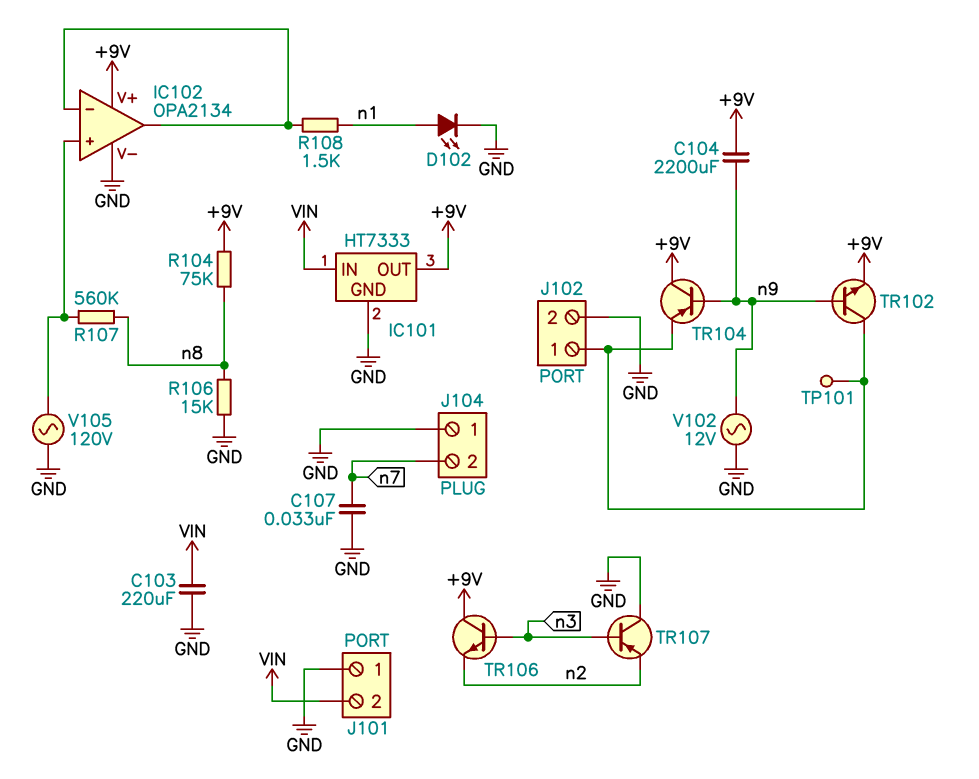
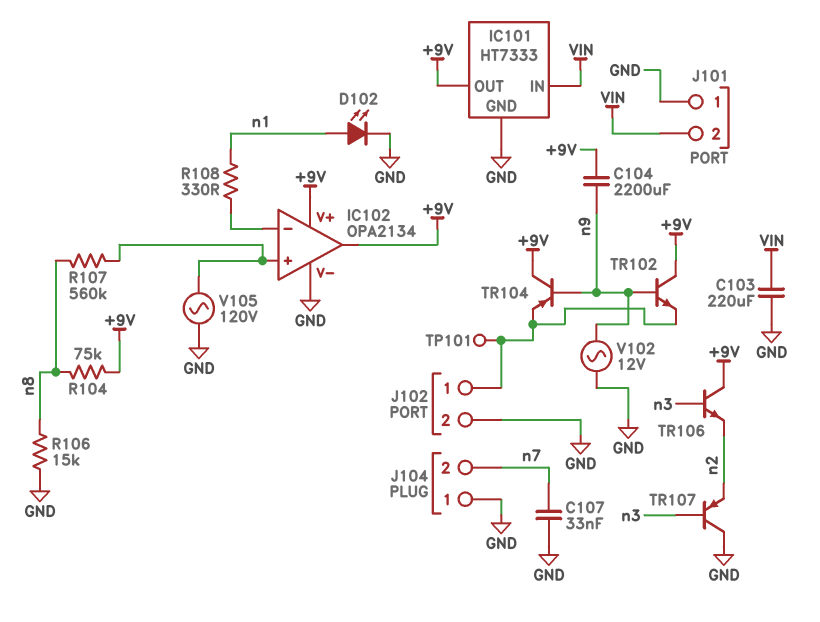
IC102 pin out: IC102/in- -> +9V
R108: 1.5k (IC102/in-, n1) -> 330 (IC102/in-, n1)
TR102: NPN (B n9, C J102/1, E +9V) -> NPN (B n9, C +9V, E J102/1)

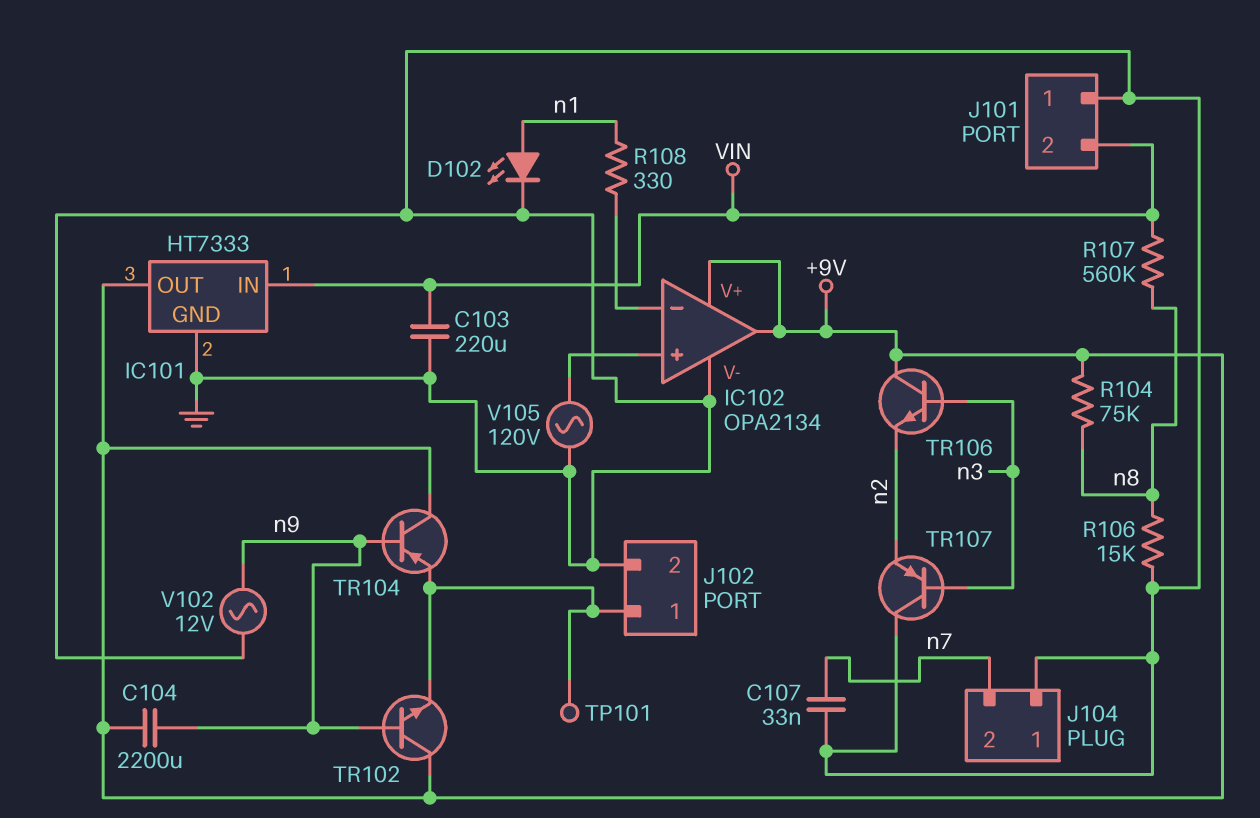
R107: 560k (IC102/in+, n8) -> 560k (VIN, n8)

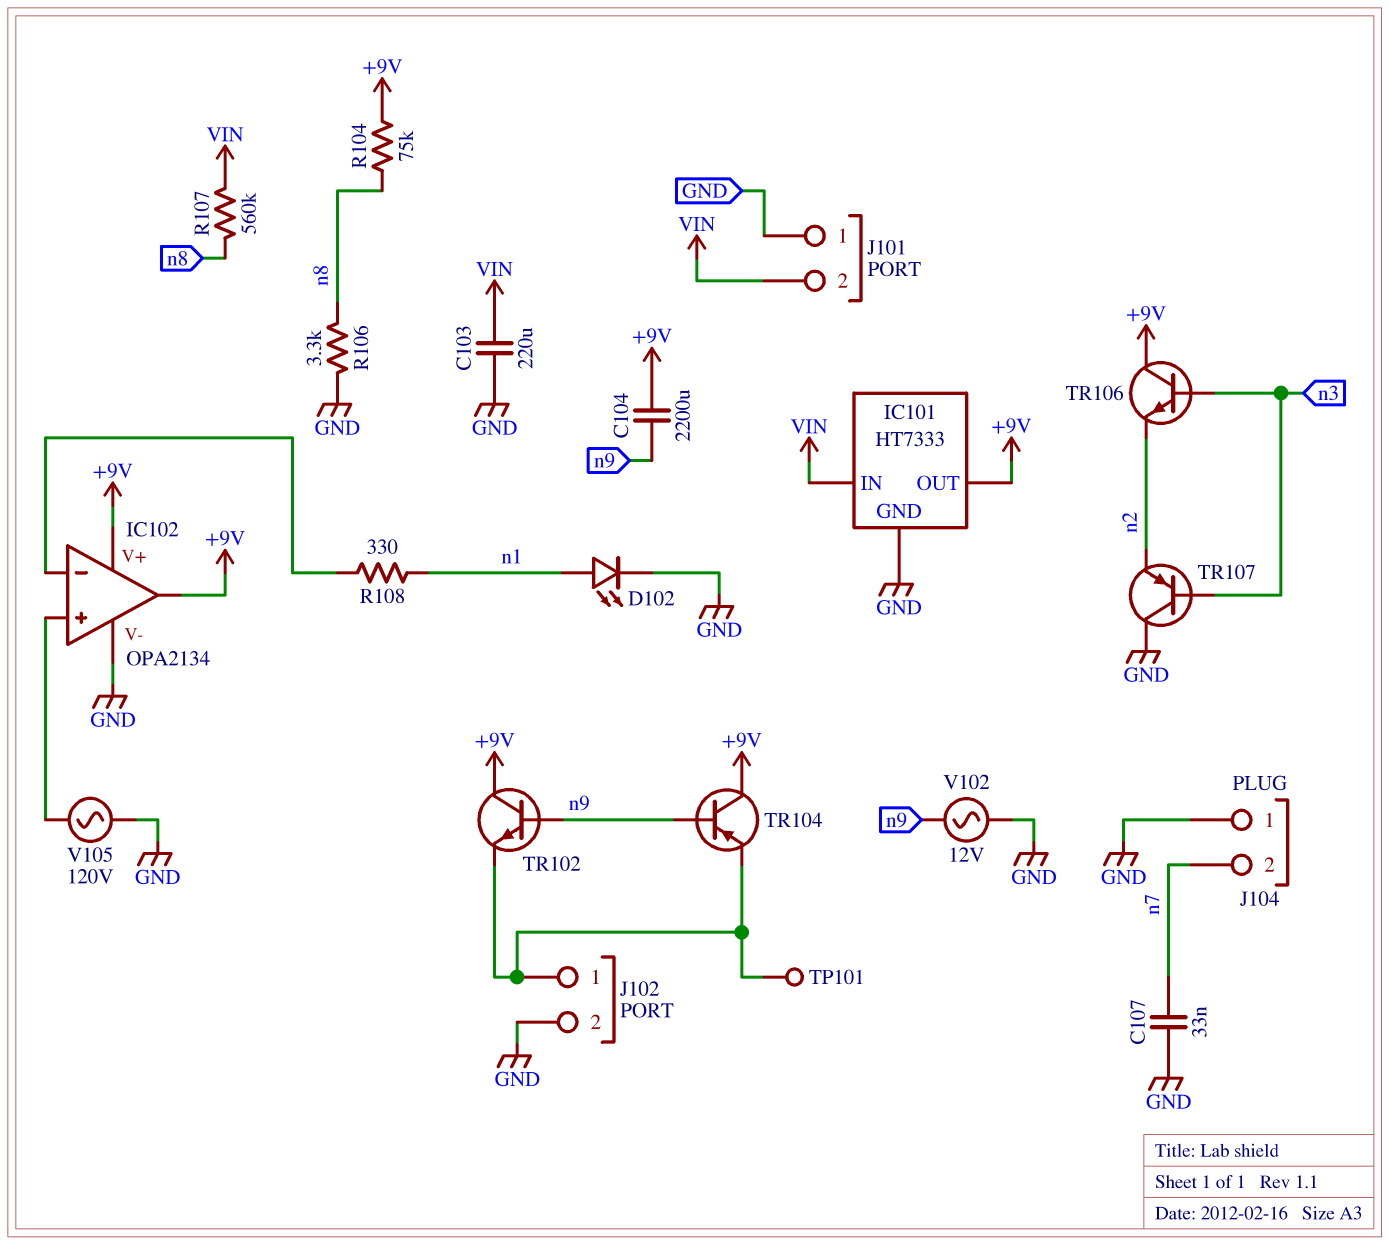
R106: 15k (GND, n8) -> 3.3k (GND, n8)

